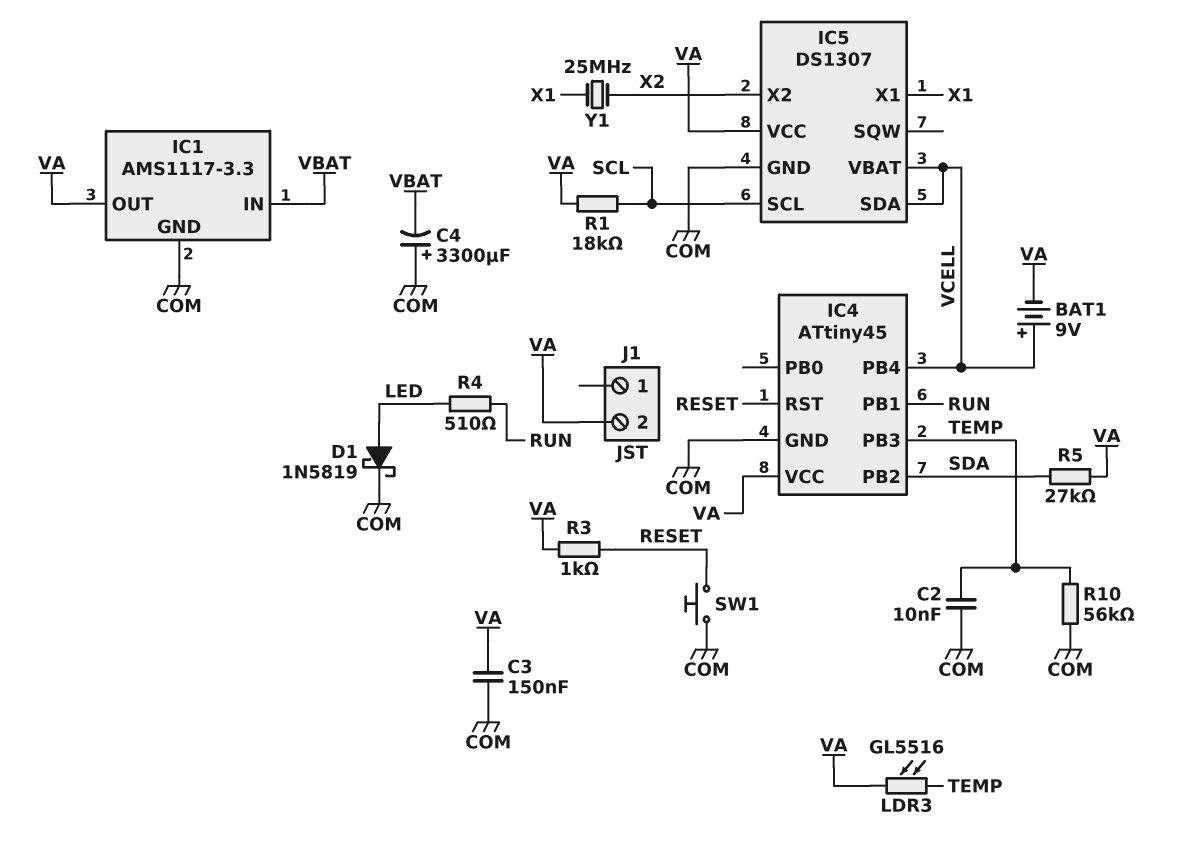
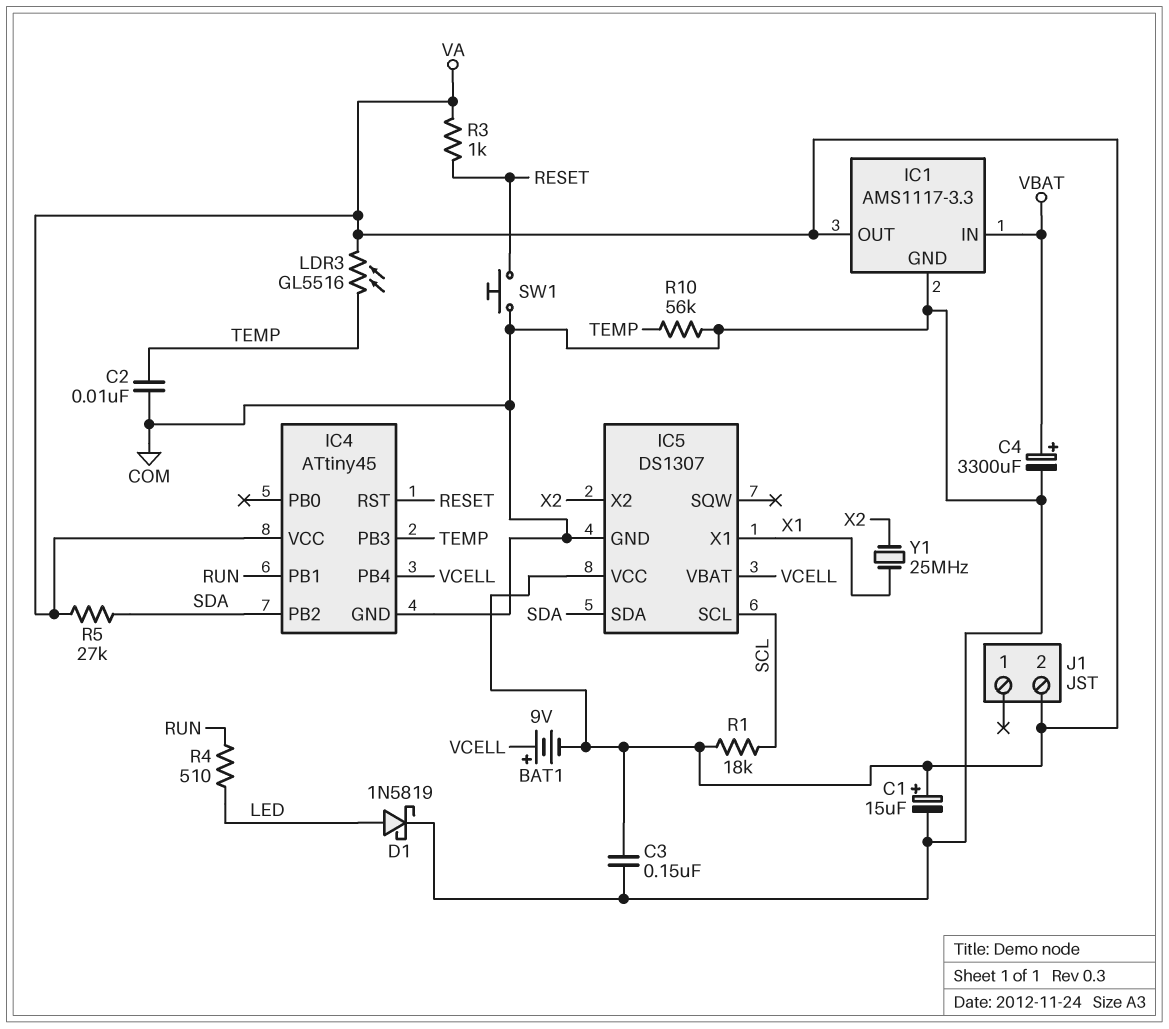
C1: none -> 15uF (plus VA, minus COM)
C4: 3300uF (plus COM, minus VBAT) -> 3300uF (plus VBAT, minus COM)
IC5 pin SDA: VCELL -> SDA

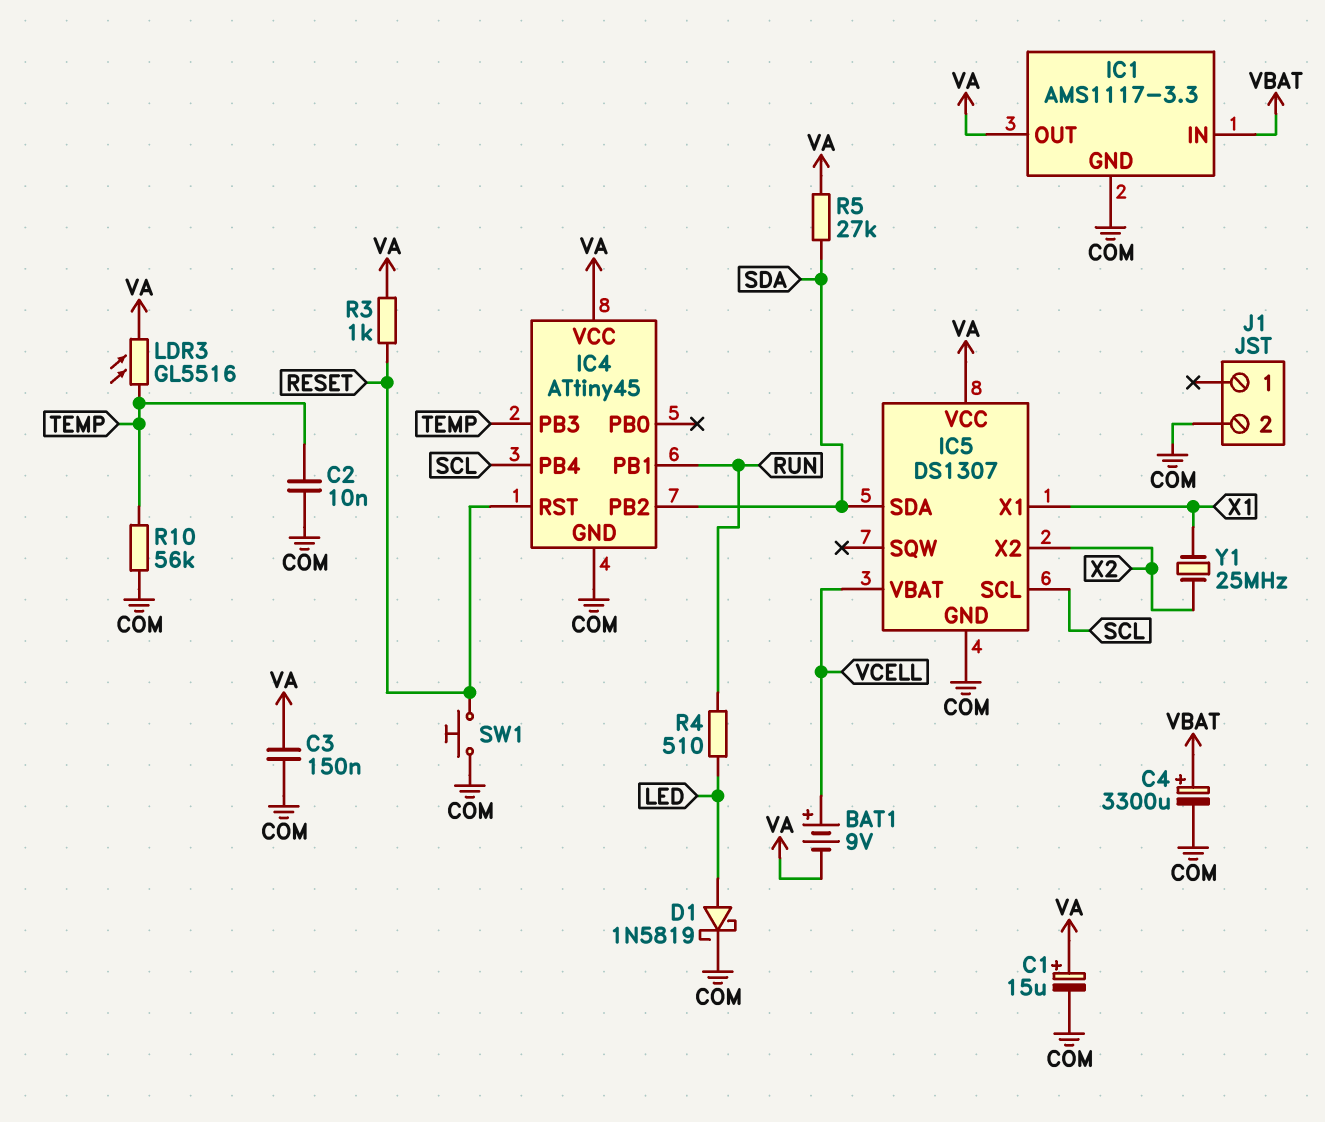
IC4 pin PB4: VCELL -> SCL
J1 pin 2: VA -> COM
R1: 18k (SCL, VA) -> none

